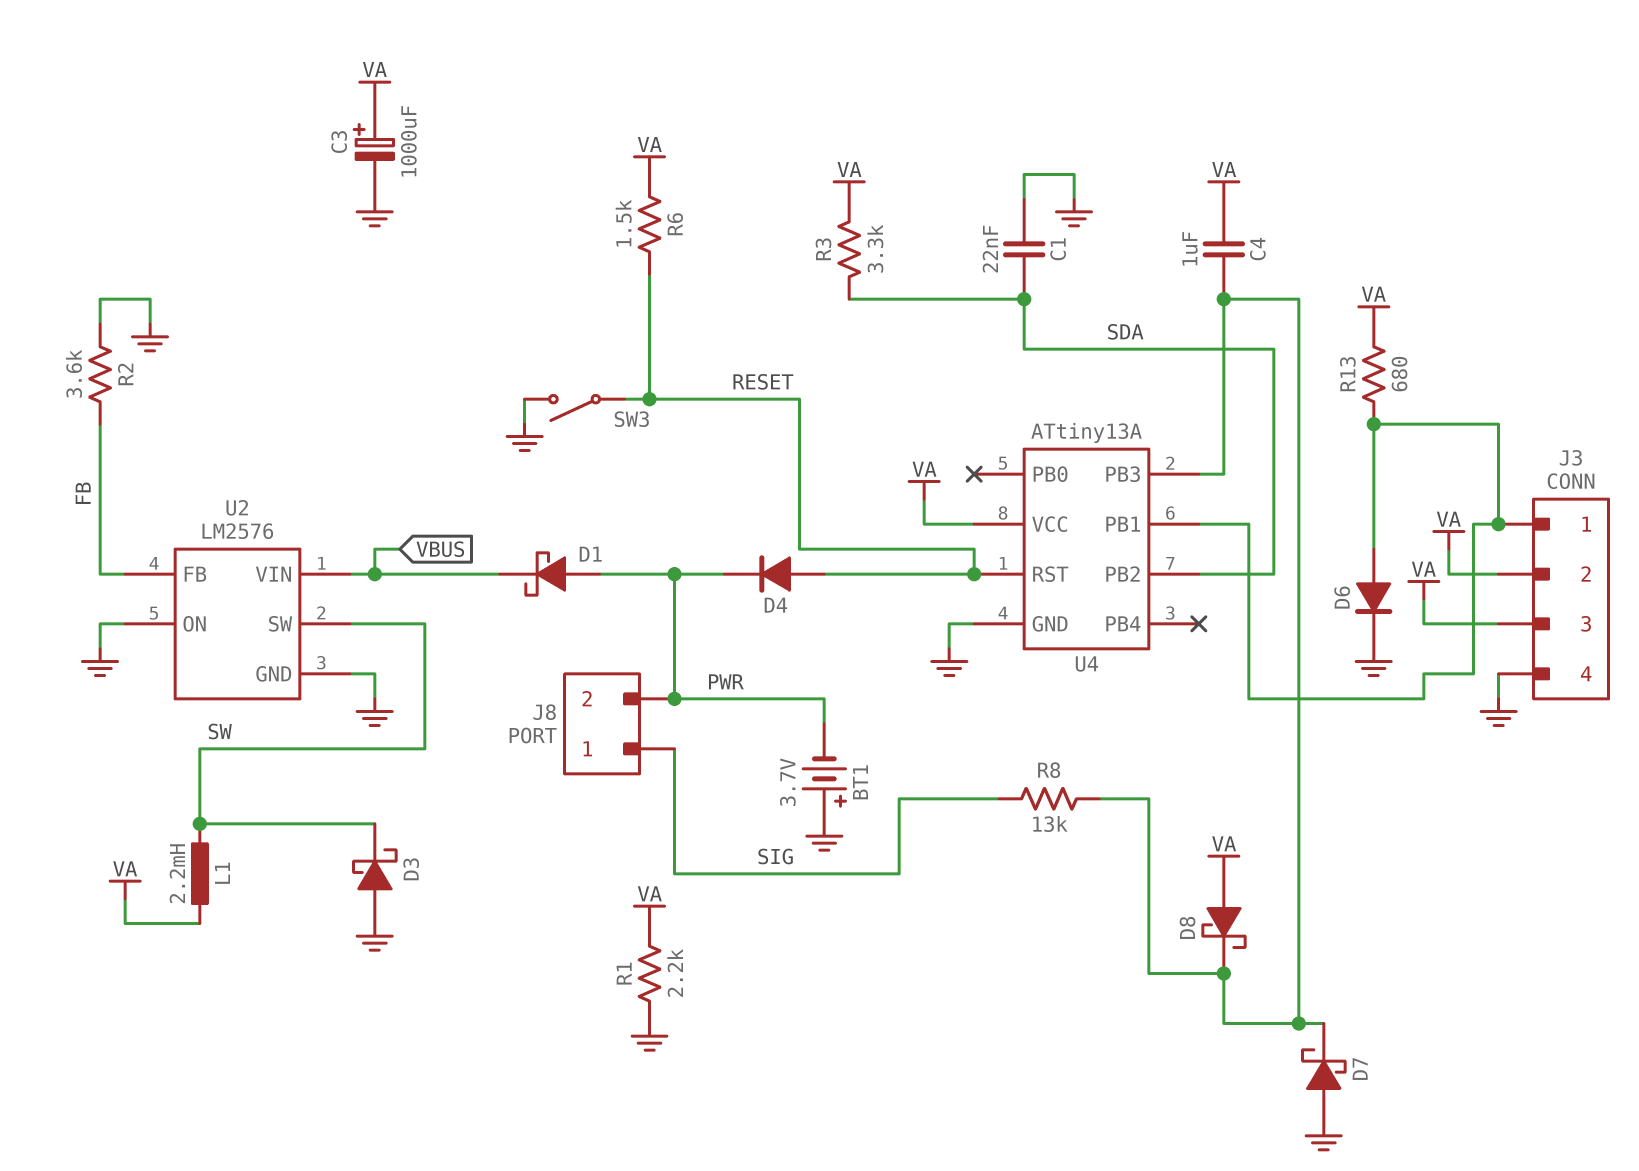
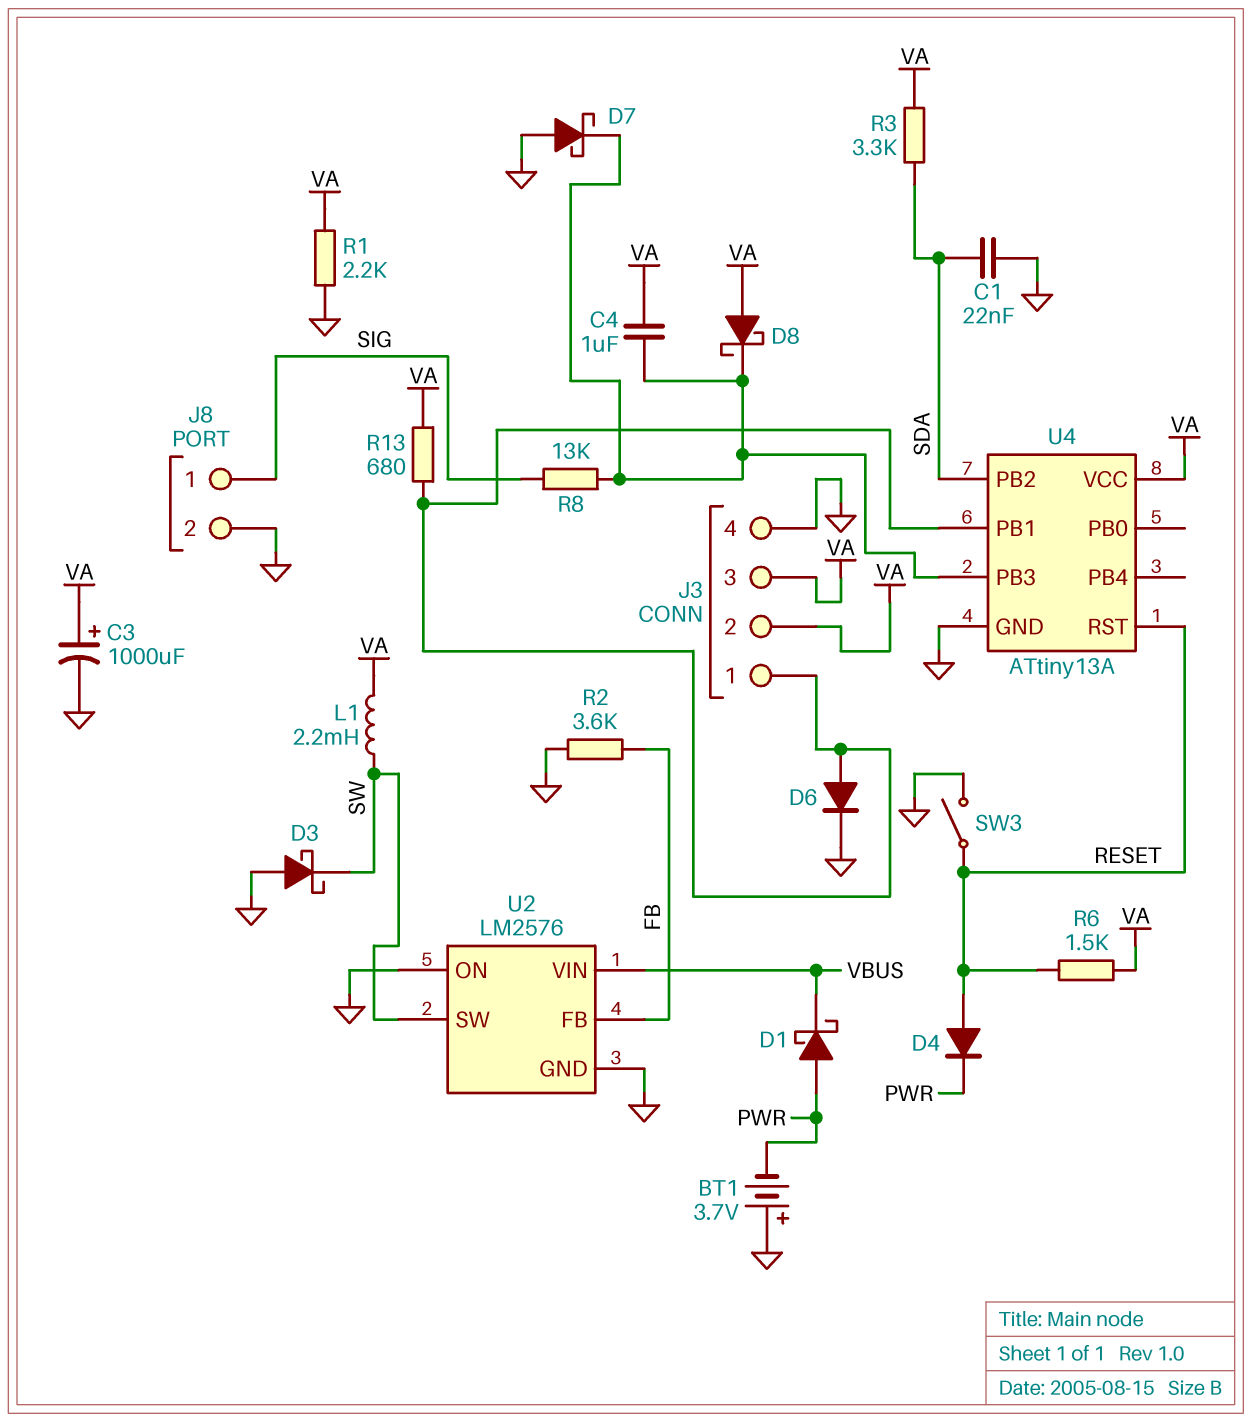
J8 pin 2: PWR -> GND

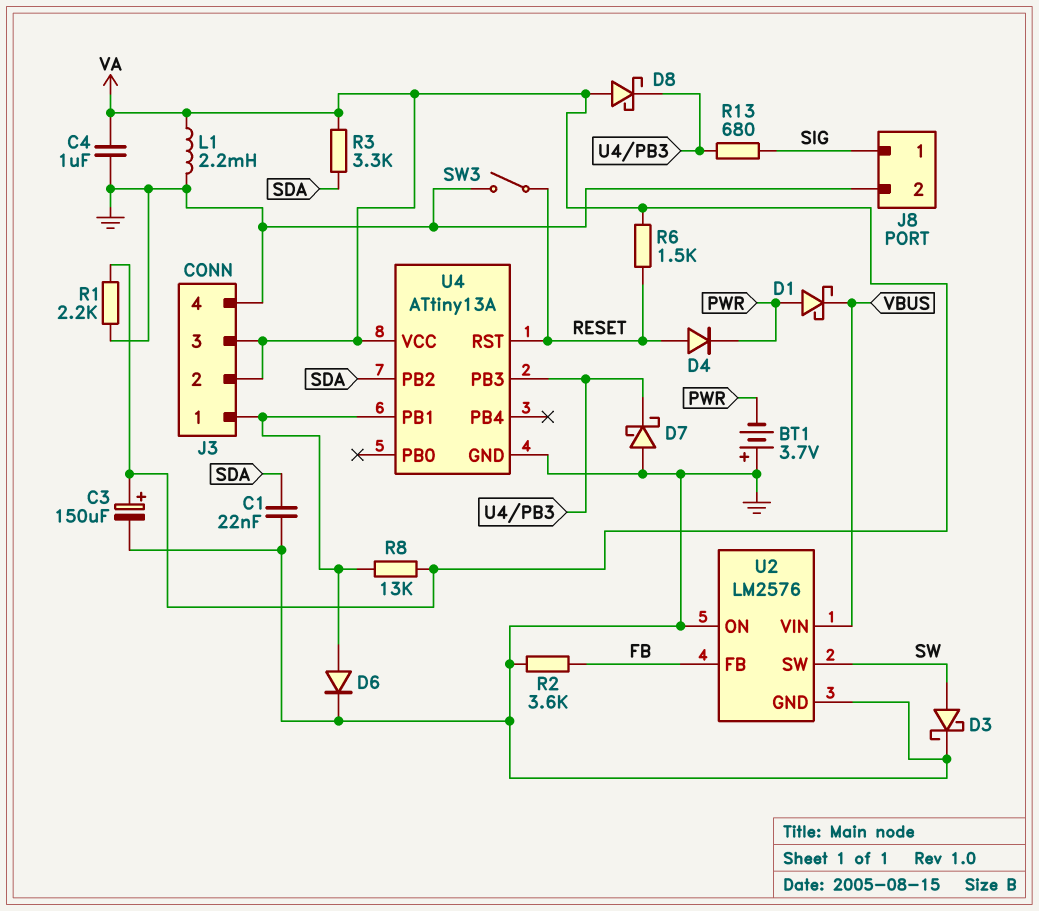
C3: 1000uF (plus VA, minus GND) -> 150uF (plus VA, minus GND)
C4: 1uF (U4/PB3, VA) -> 1uF (GND, VA)
D3: schottky (A GND, K SW) -> schottky (A SW, K GND)
L1: 2.2mH (SW, VA) -> 2.2mH (GND, VA)
R8: 13k (SIG, U4/PB3) -> 13k (J3/1, VA)
R13: 680 (J3/1, VA) -> 680 (SIG, U4/PB3)

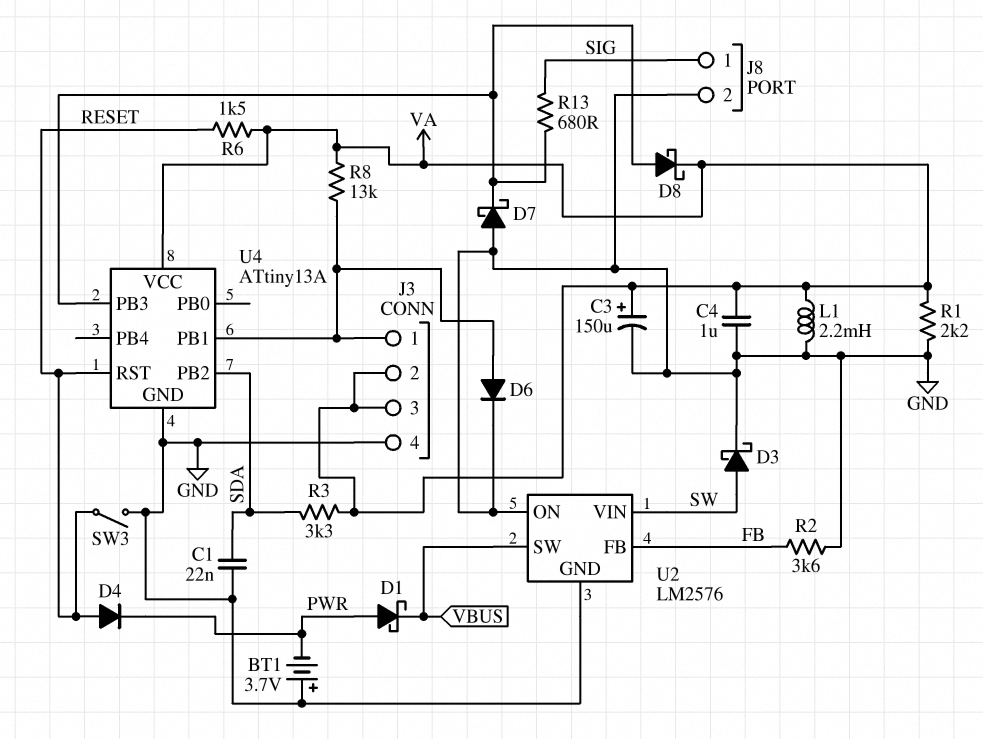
D8: schottky (A VA, K U4/PB3) -> schottky (A U4/PB3, K VA)
U2 pin SW: SW -> VBUS
U2 pin VIN: VBUS -> SW

